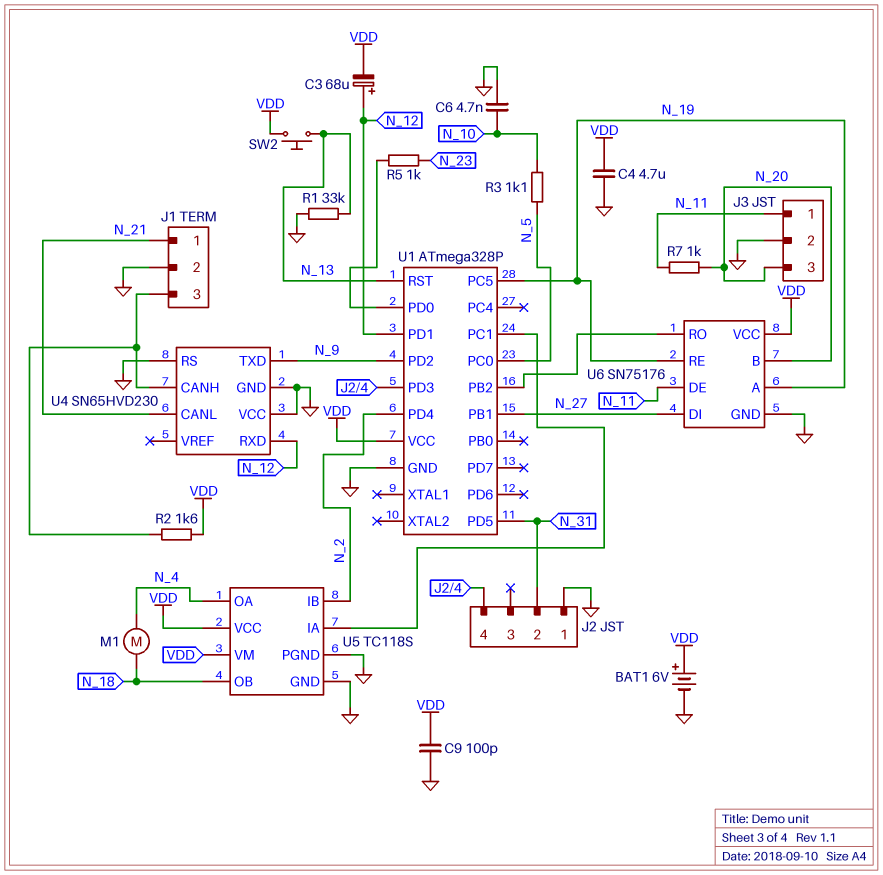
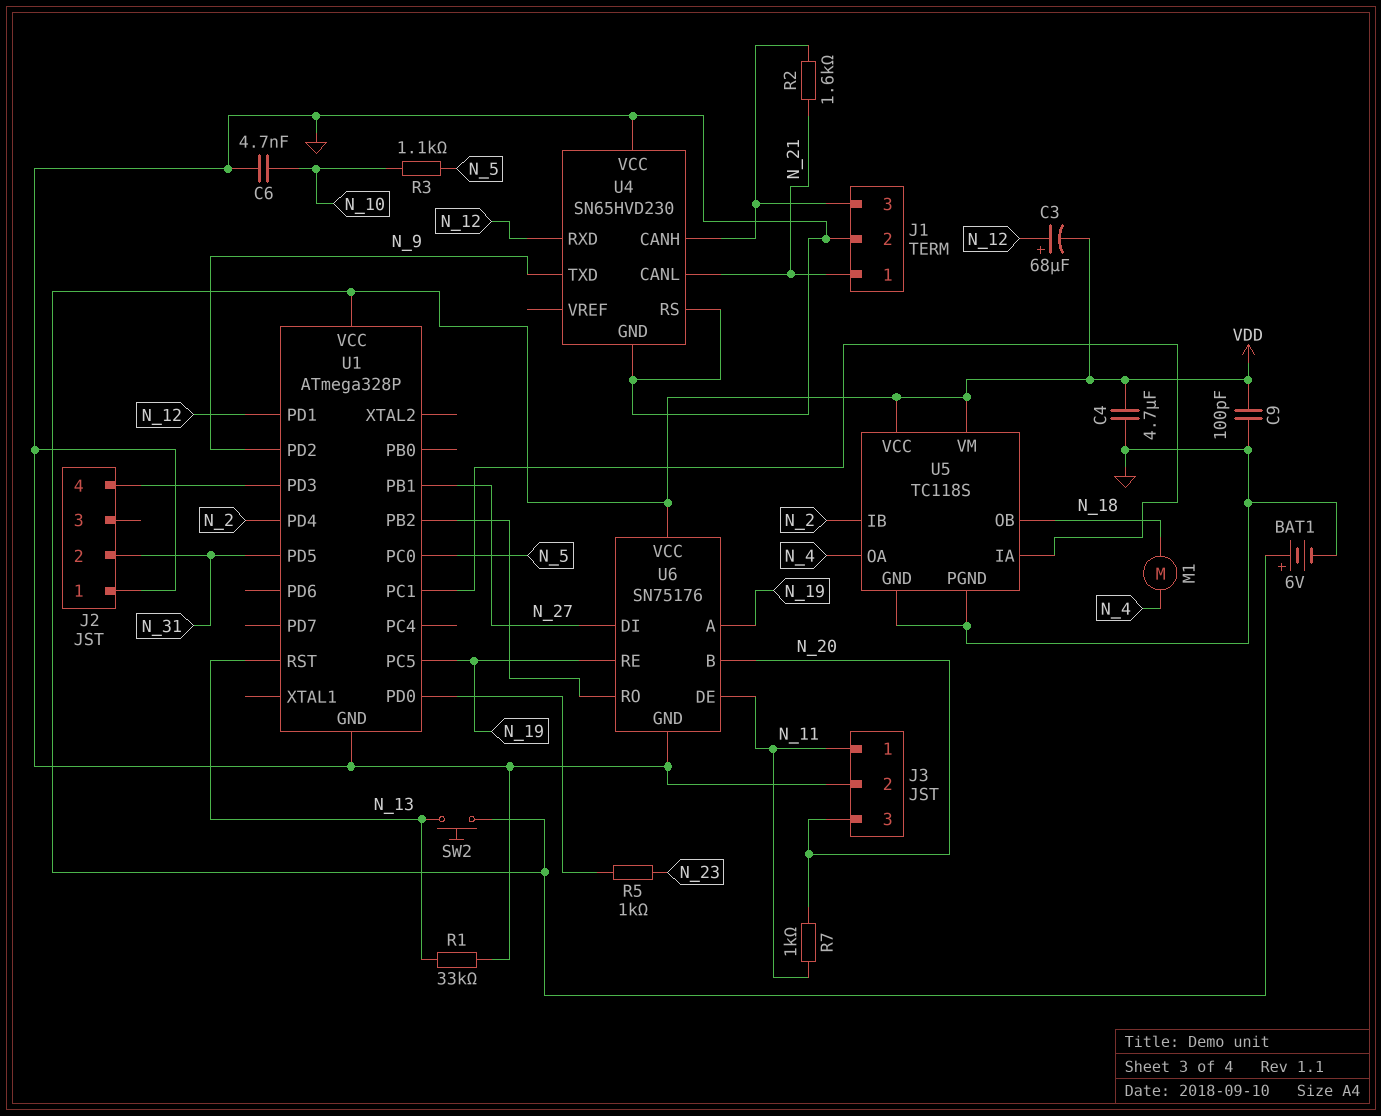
R2: 1.6k (J1/3, VDD) -> 1.6k (J1/3, N_21)

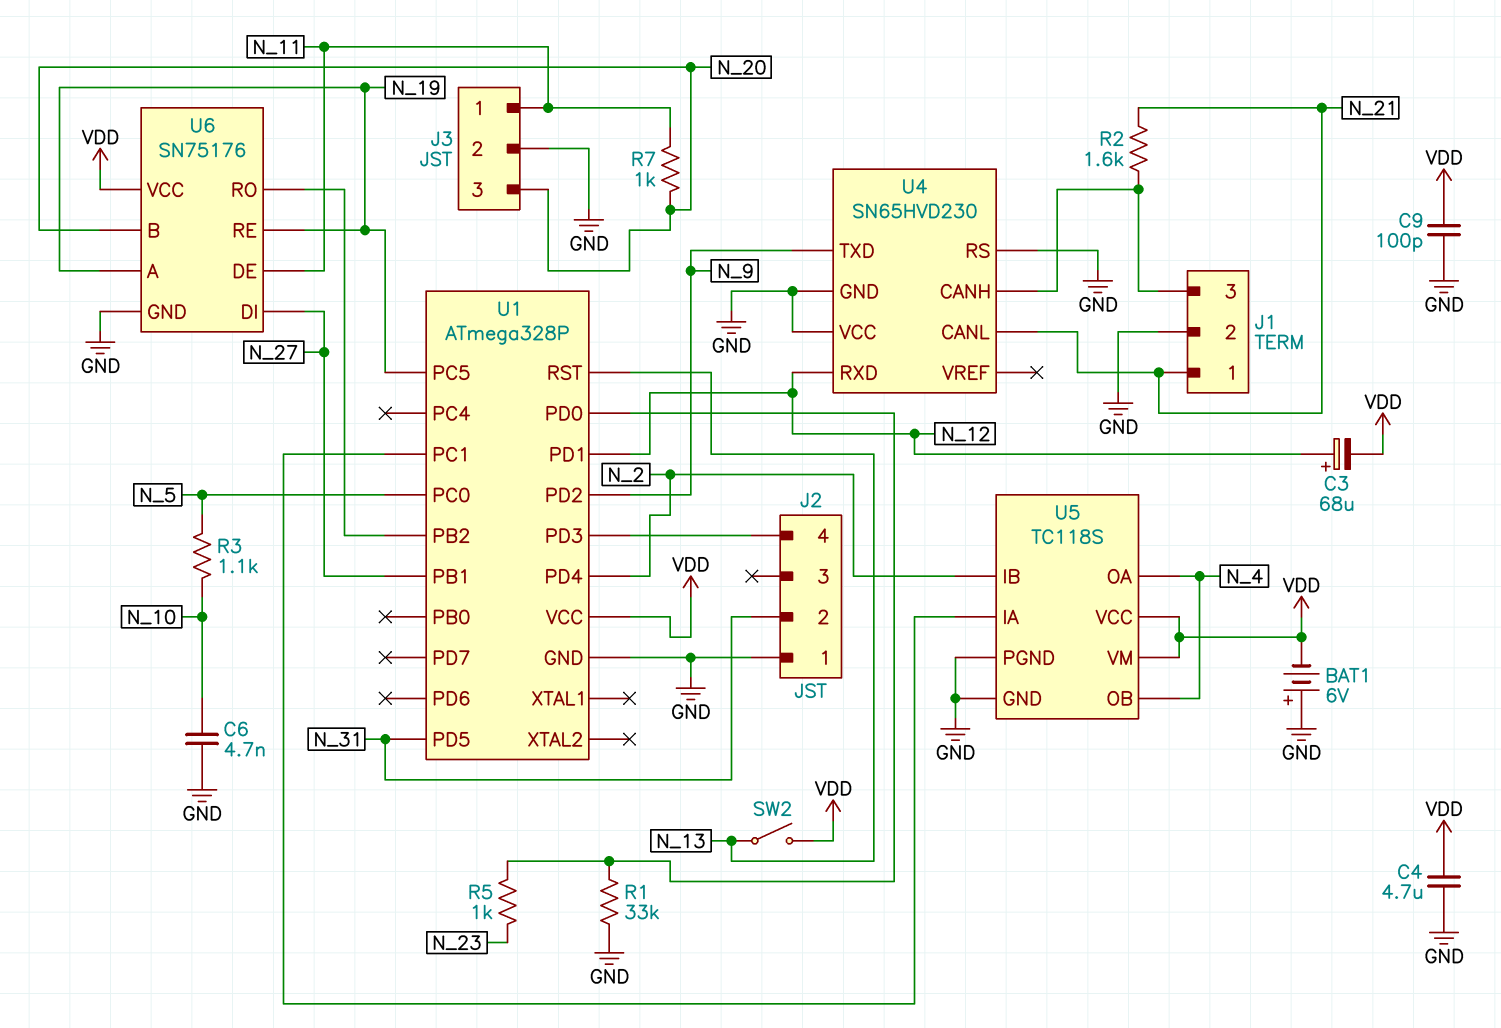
BAT1: 6V (plus VDD, minus GND) -> 6V (plus GND, minus VDD)
M1: motor (N_4, N_18) -> none
R1: 33k (GND, N_13) -> 33k (GND, U1/PD0)
SW2: button (N_13, VDD) -> switch (N_13, VDD)
U5 pin OB: N_18 -> N_4

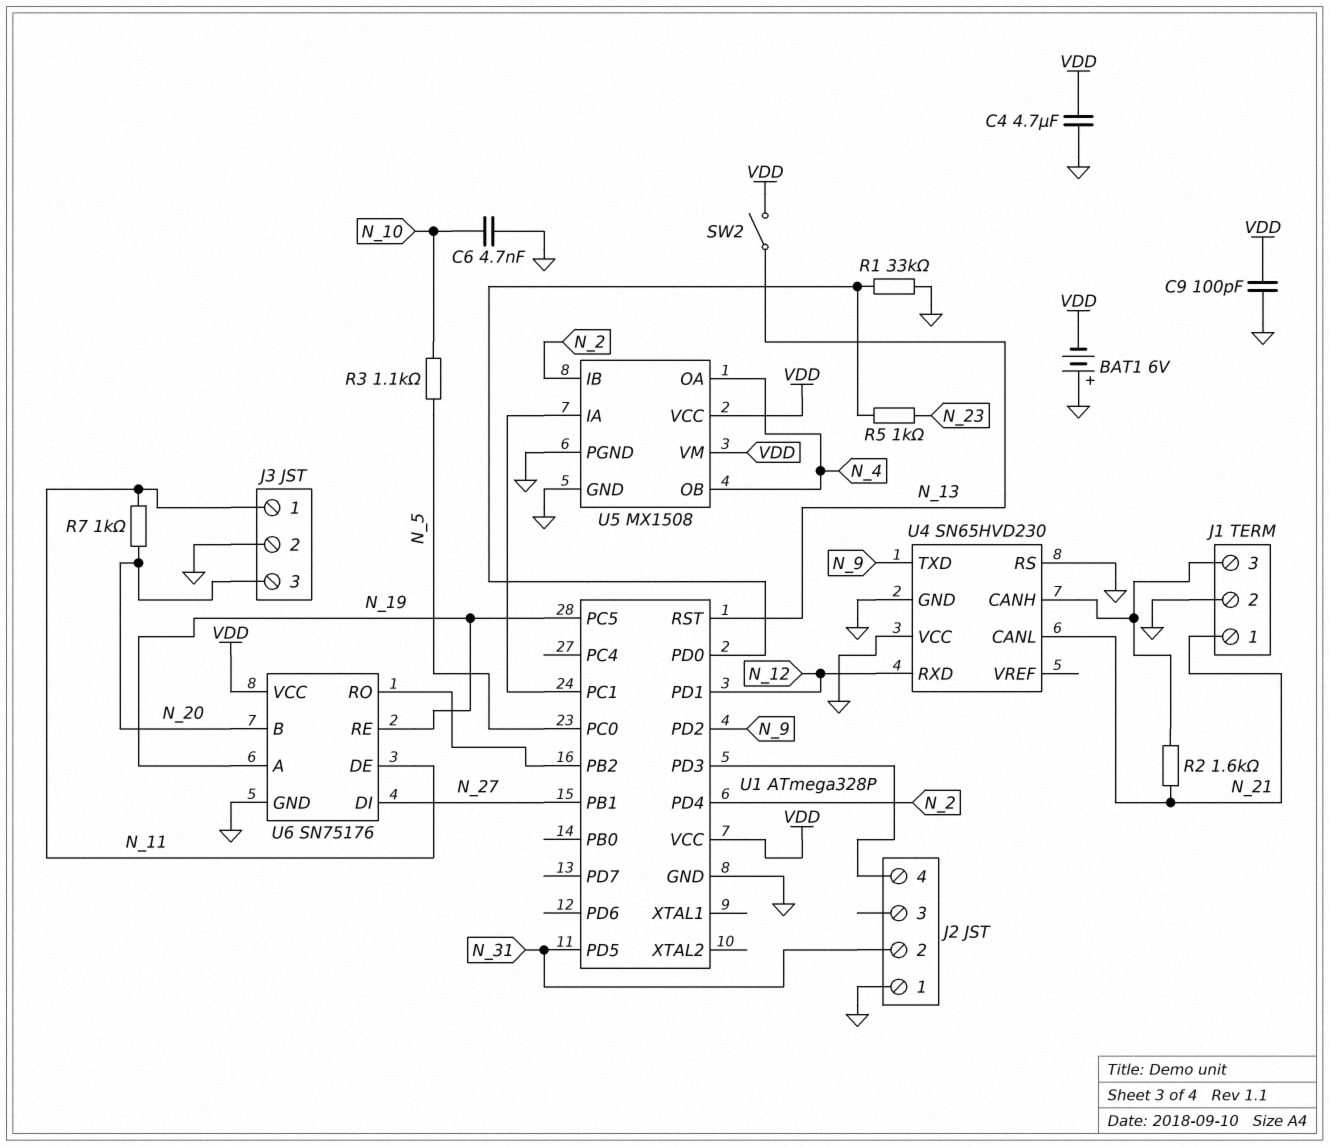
C3: 68uF (plus N_12, minus VDD) -> none
U5: TC118S -> MX1508

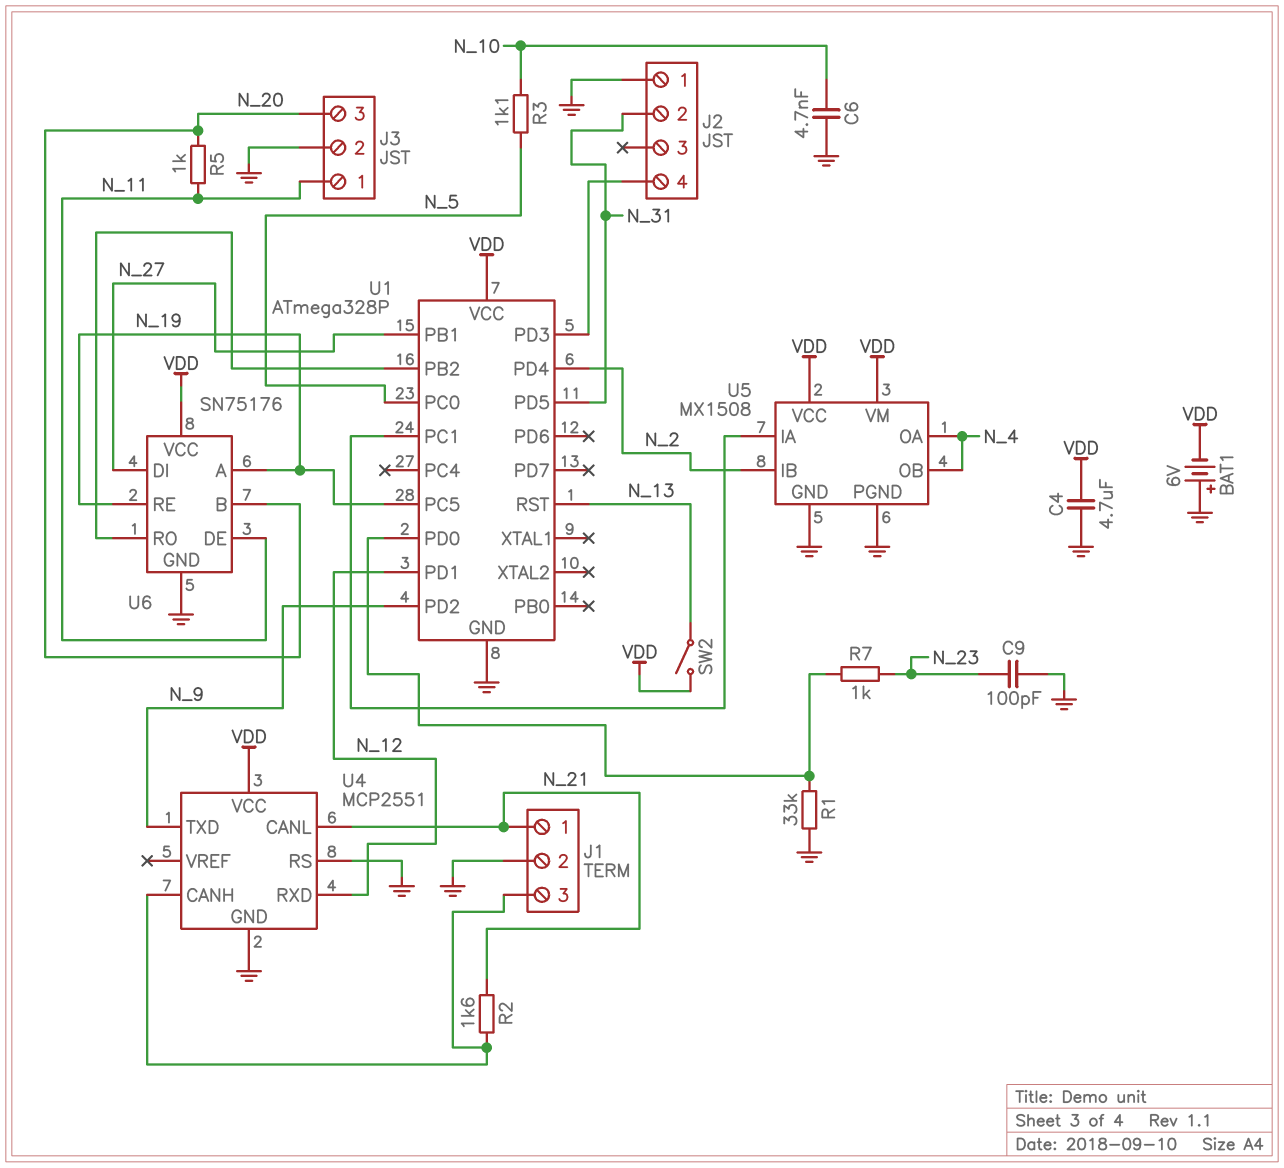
C9: 100pF (GND, VDD) -> 100pF (GND, N_23)
R5: 1k (N_23, U1/PD0) -> 1k (N_11, N_20)
R7: 1k (N_11, N_20) -> 1k (N_23, U1/PD0)
U4: SN65HVD230 -> MCP2551
U4 pin VCC: GND -> VDD

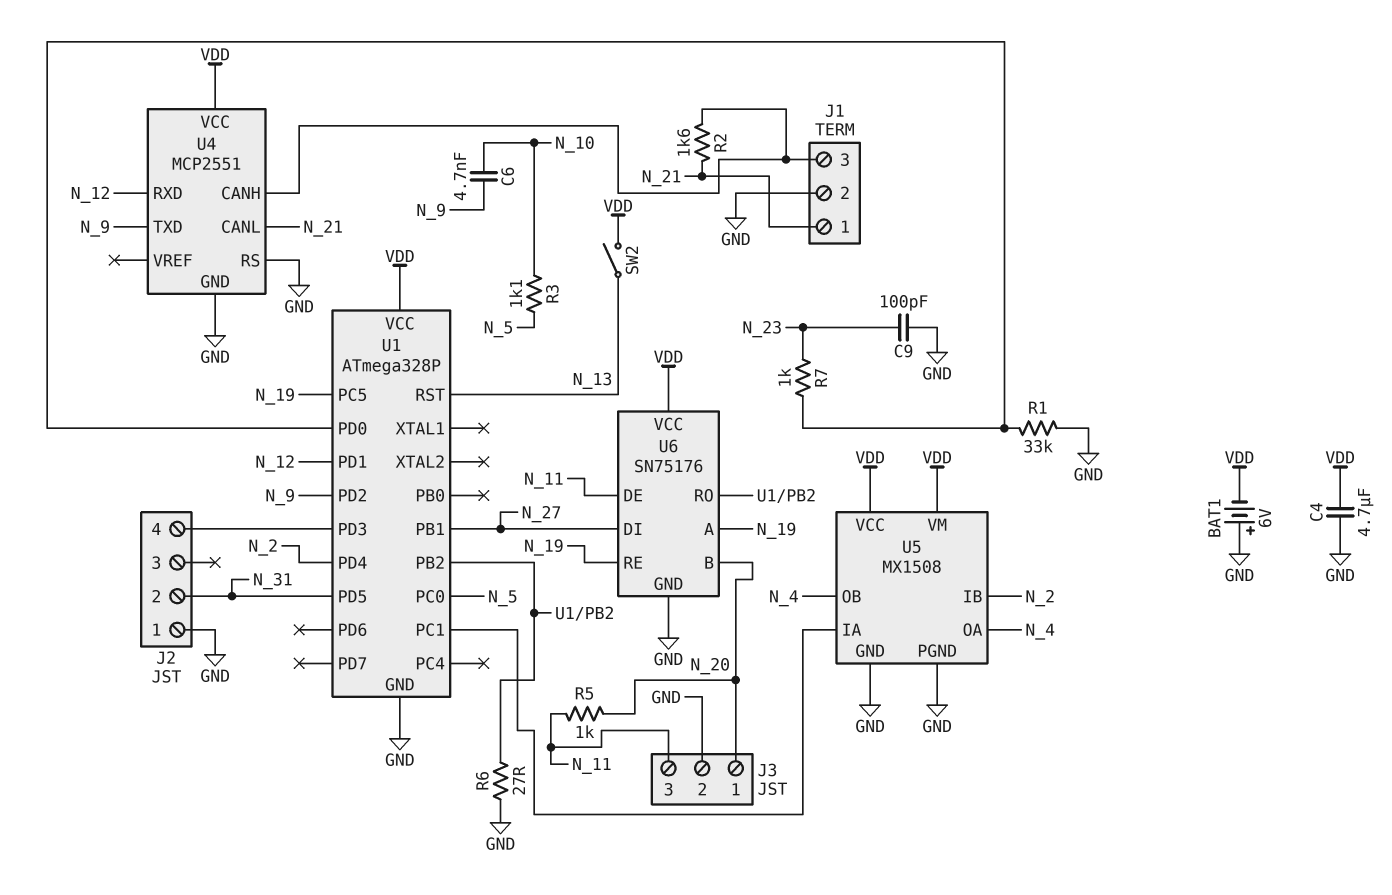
C6: 4.7nF (GND, N_10) -> 4.7nF (N_9, N_10)
J3 pin 1: N_11 -> N_20
J3 pin 3: N_20 -> N_11
R6: none -> 27 (GND, U1/PB2)

